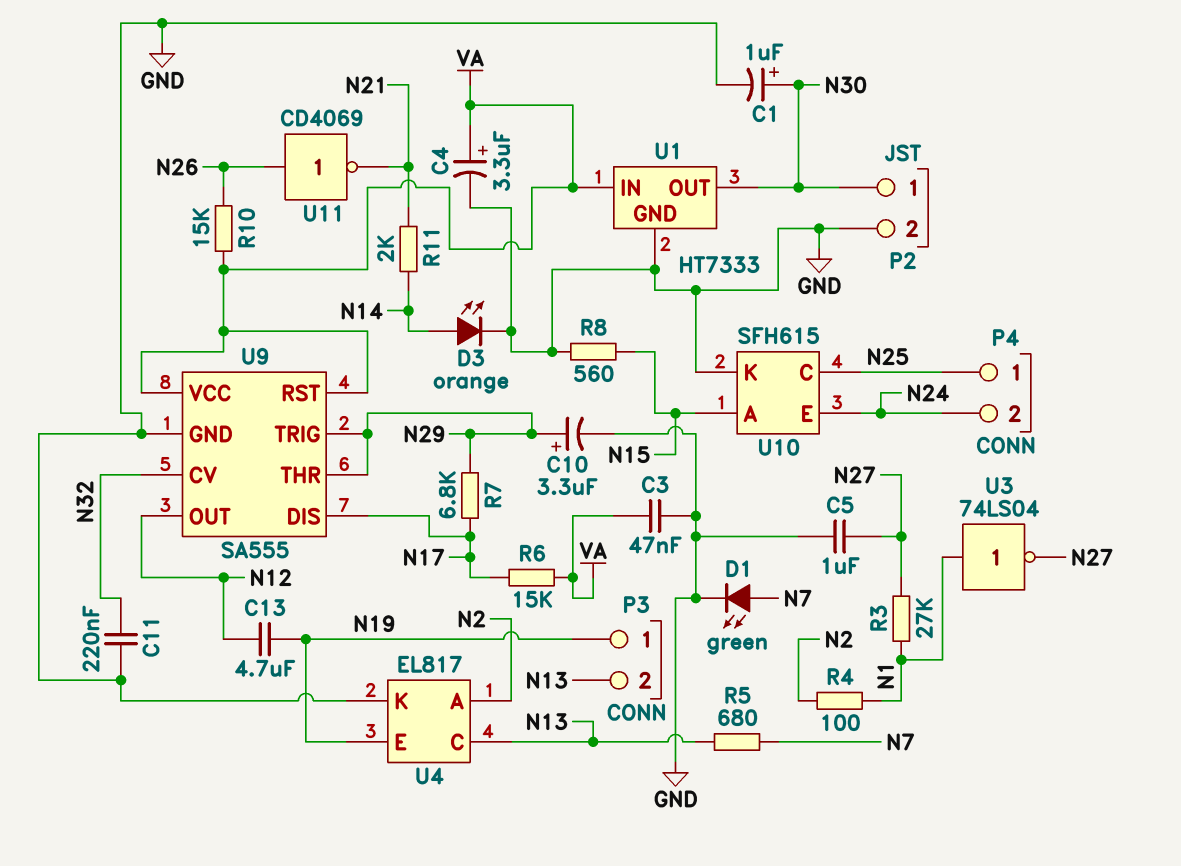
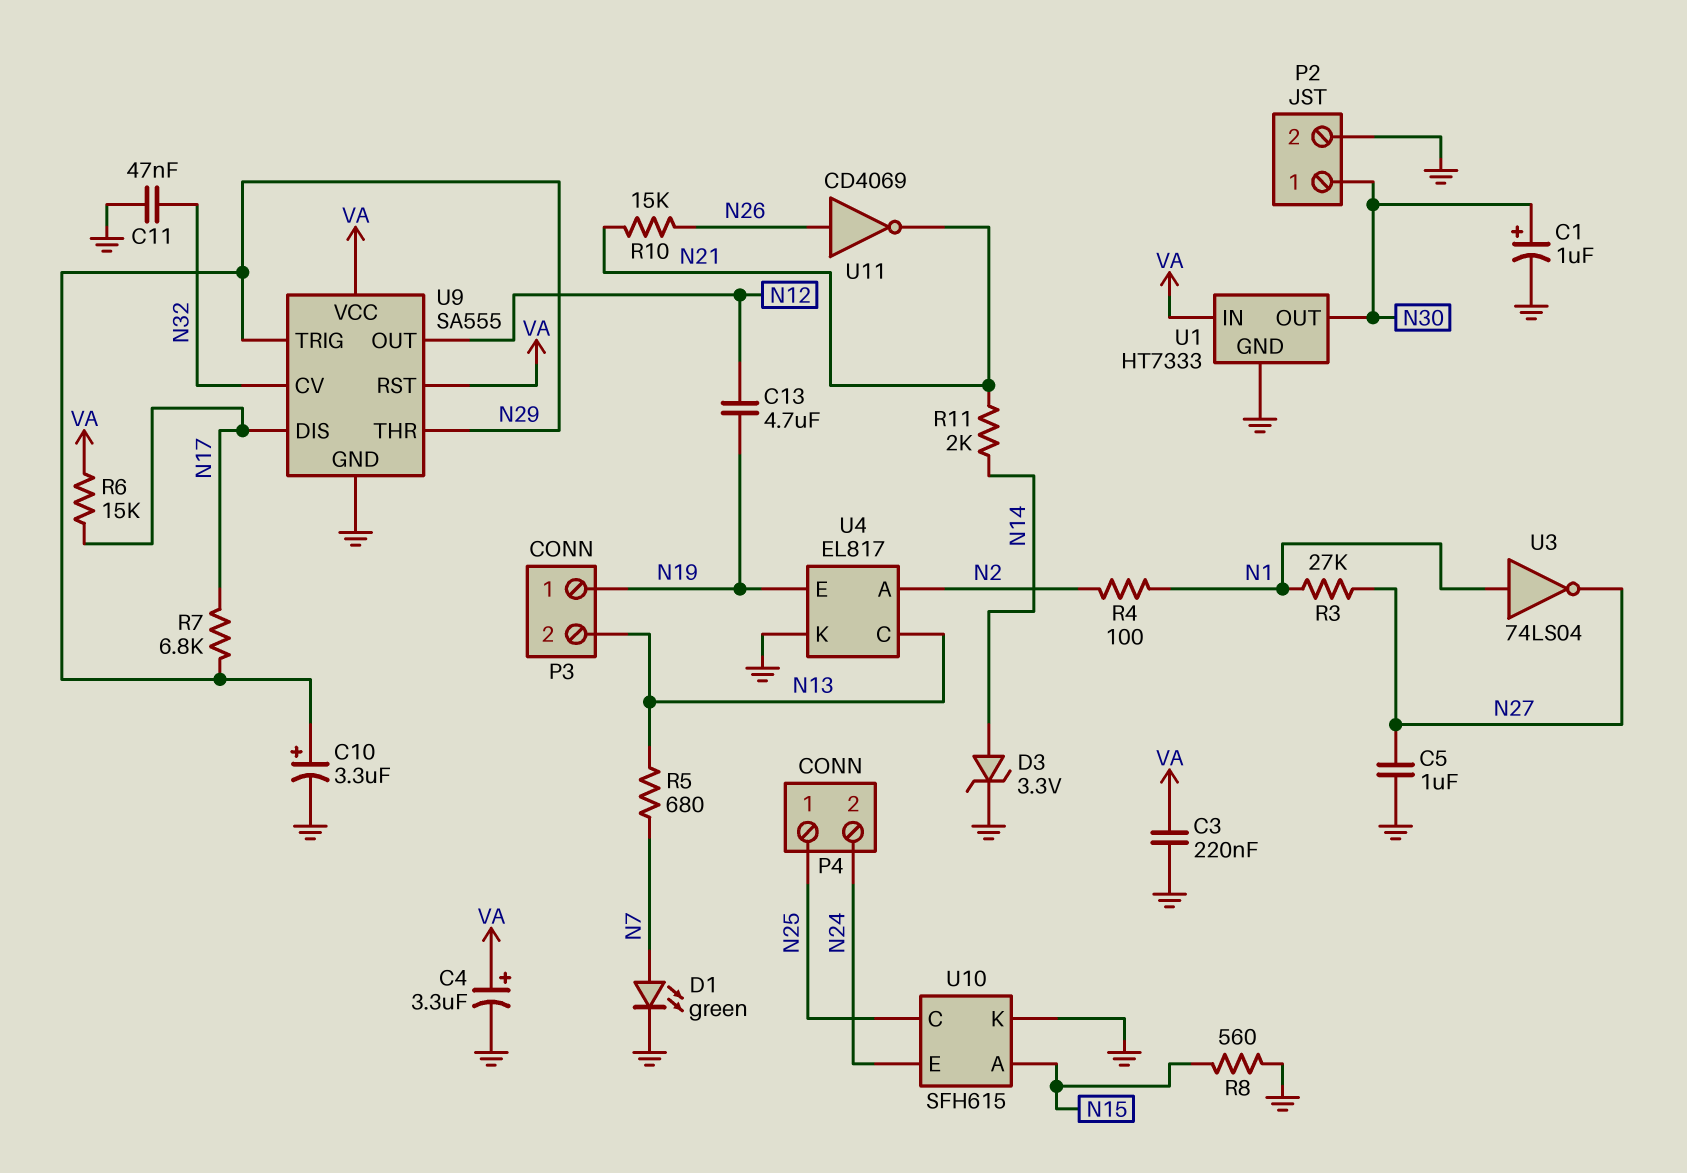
C3: 47nF (GND, VA) -> 220nF (GND, VA)
C11: 220nF (GND, N32) -> 47nF (GND, N32)
D3: LED orange (A N14, K GND) -> zener 3.3V (A N14, K GND)
R10: 15k (N26, VA) -> 15k (N21, N26)

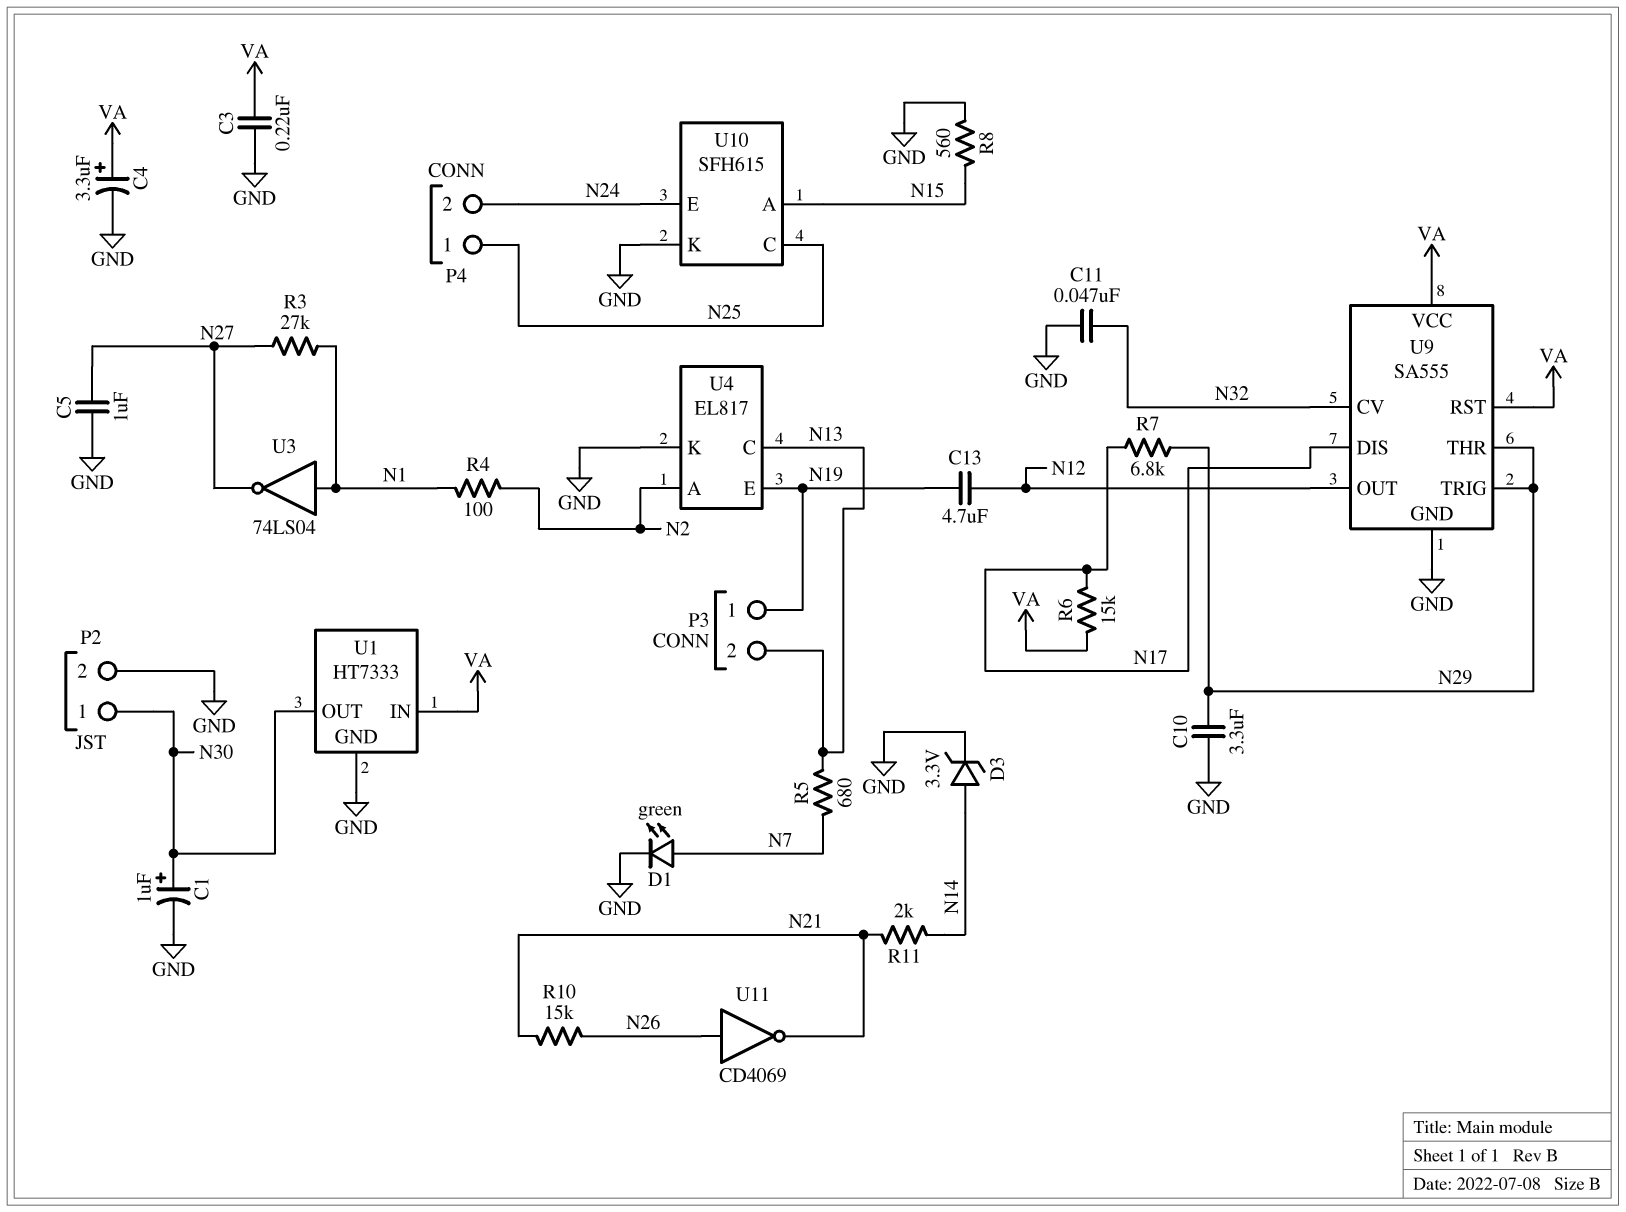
C10: 3.3uF (plus N29, minus GND) -> 3.3uF (GND, N29)

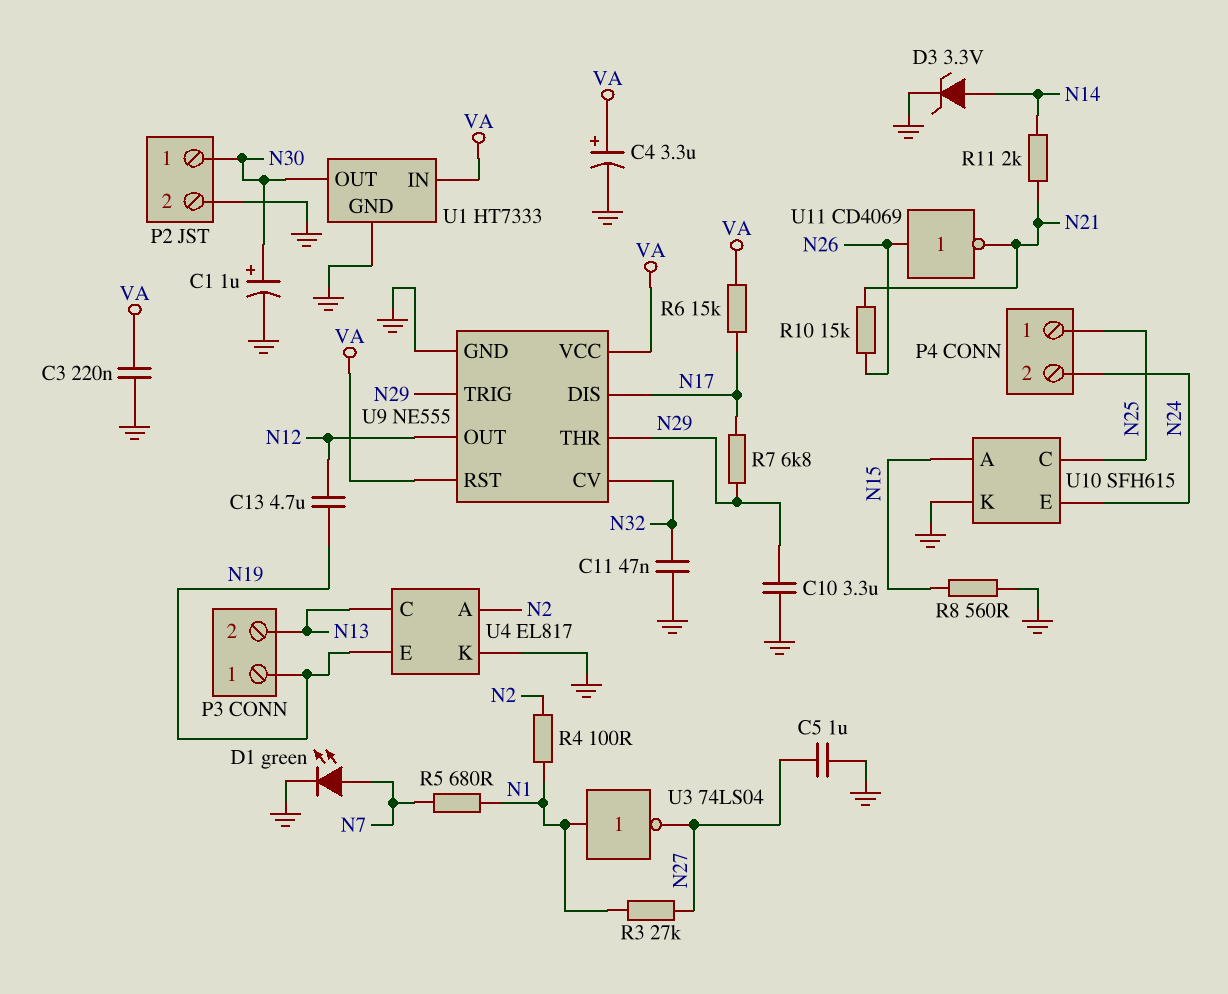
R5: 680 (N7, N13) -> 680 (N1, N7)
U9: SA555 -> NE555

